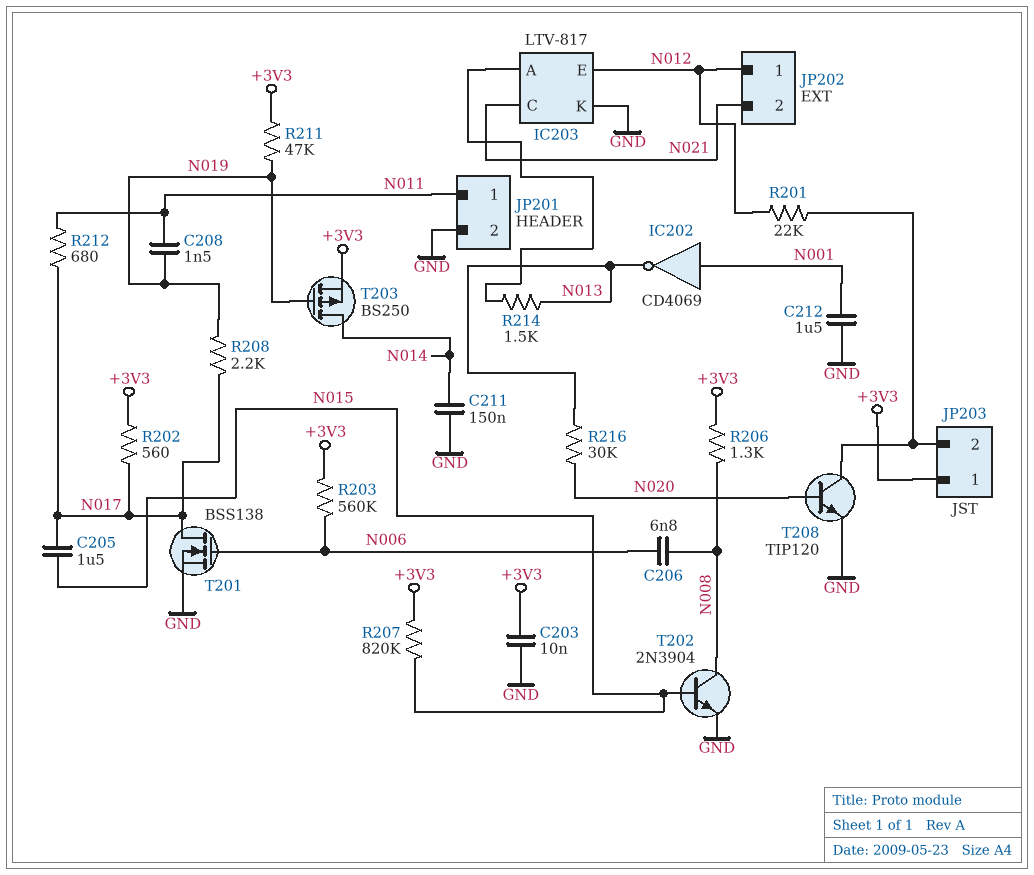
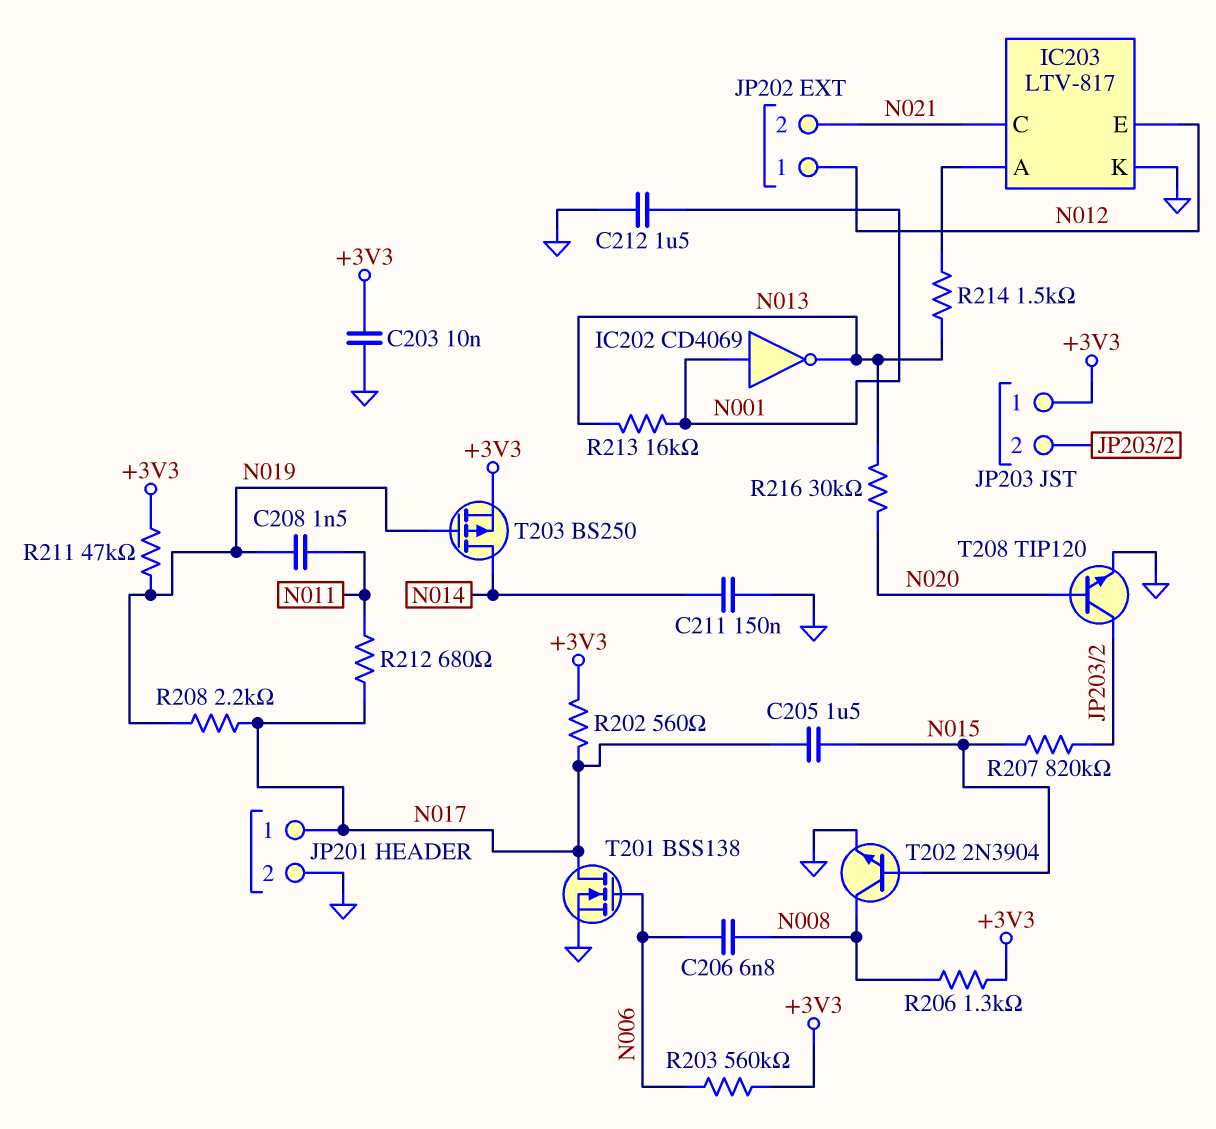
JP201 pin 1: N011 -> N017
R201: 22k (JP203/2, N012) -> none
R207: 820k (+3V3, N015) -> 820k (JP203/2, N015)
R213: none -> 16k (N001, N013)

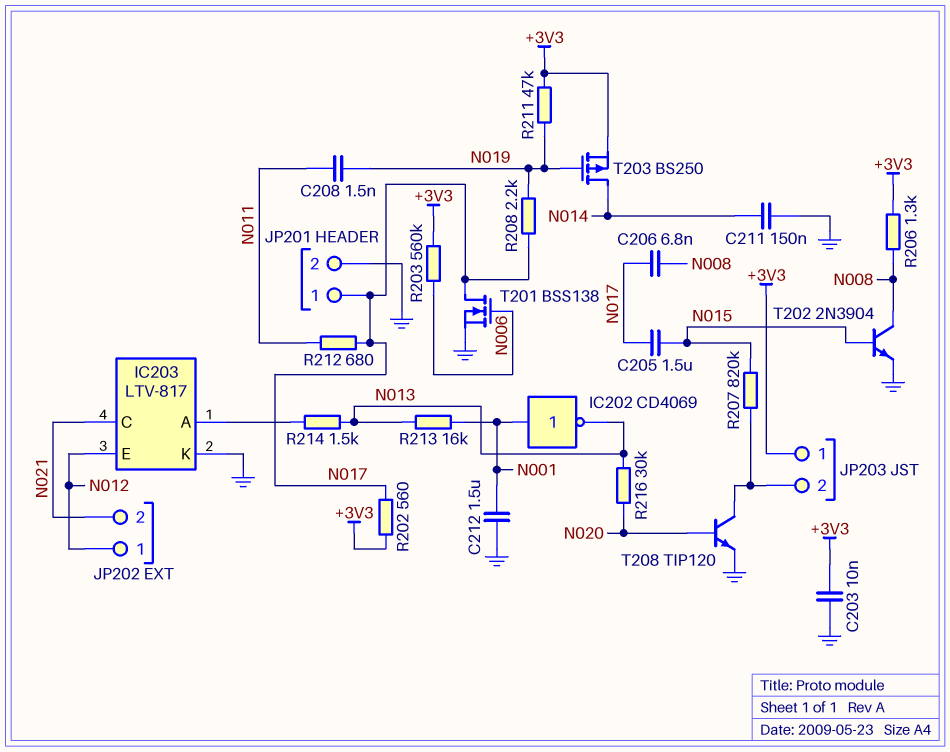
C206: 6.8nF (N006, N008) -> 6.8nF (N008, N017)

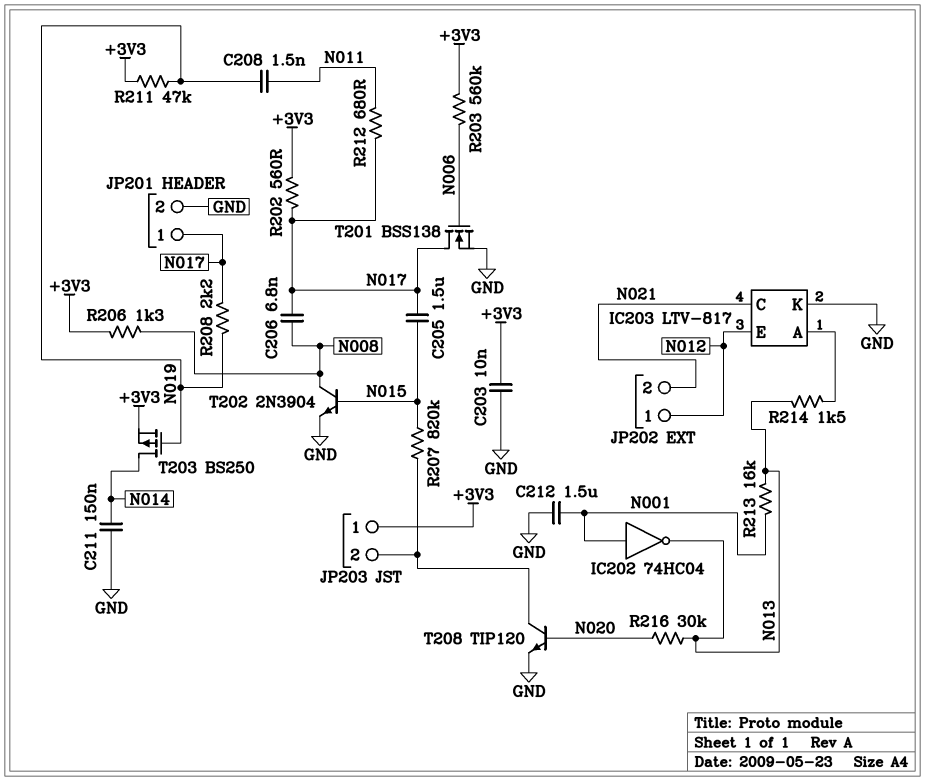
IC202: NOT CD4069 (in N001, out N013) -> NOT 74HC04 (in N001, out N013)

